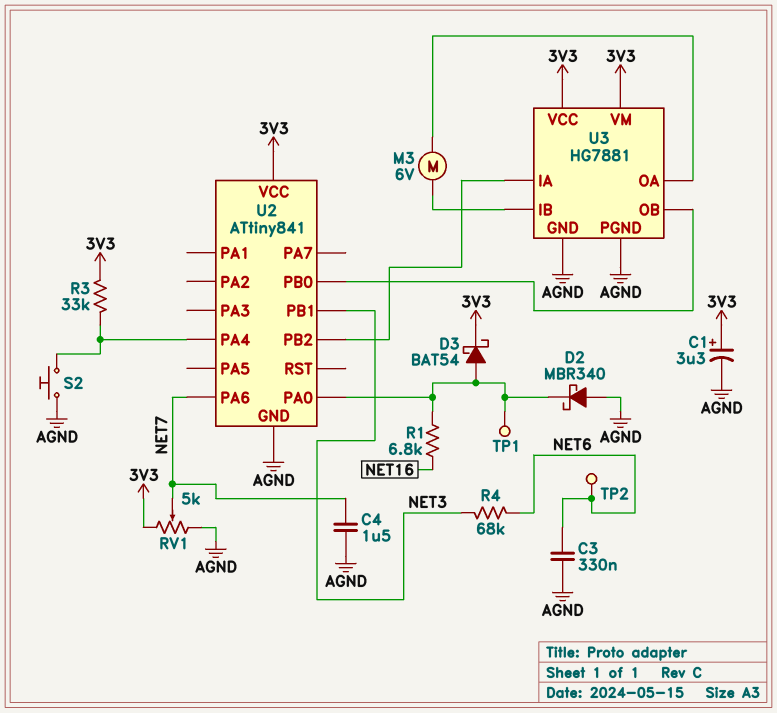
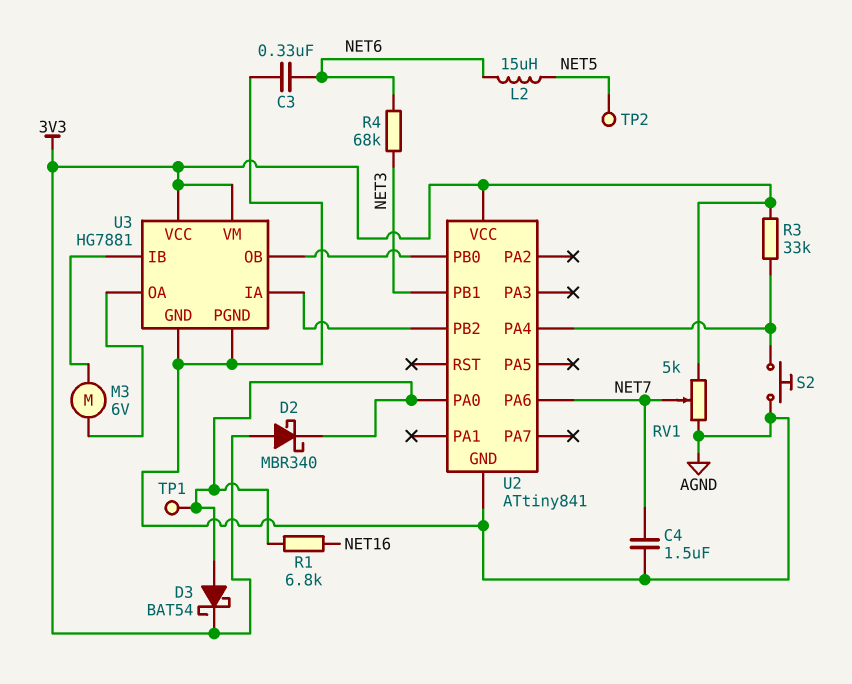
C1: 3.3uF (plus 3V3, minus AGND) -> none
D2: schottky MBR340 (A AGND, K U2/PA0) -> schottky MBR340 (A 3V3, K U2/PA0)
L2: none -> 15uH (NET5, NET6)
TP2: test point (NET6) -> test point (NET5)

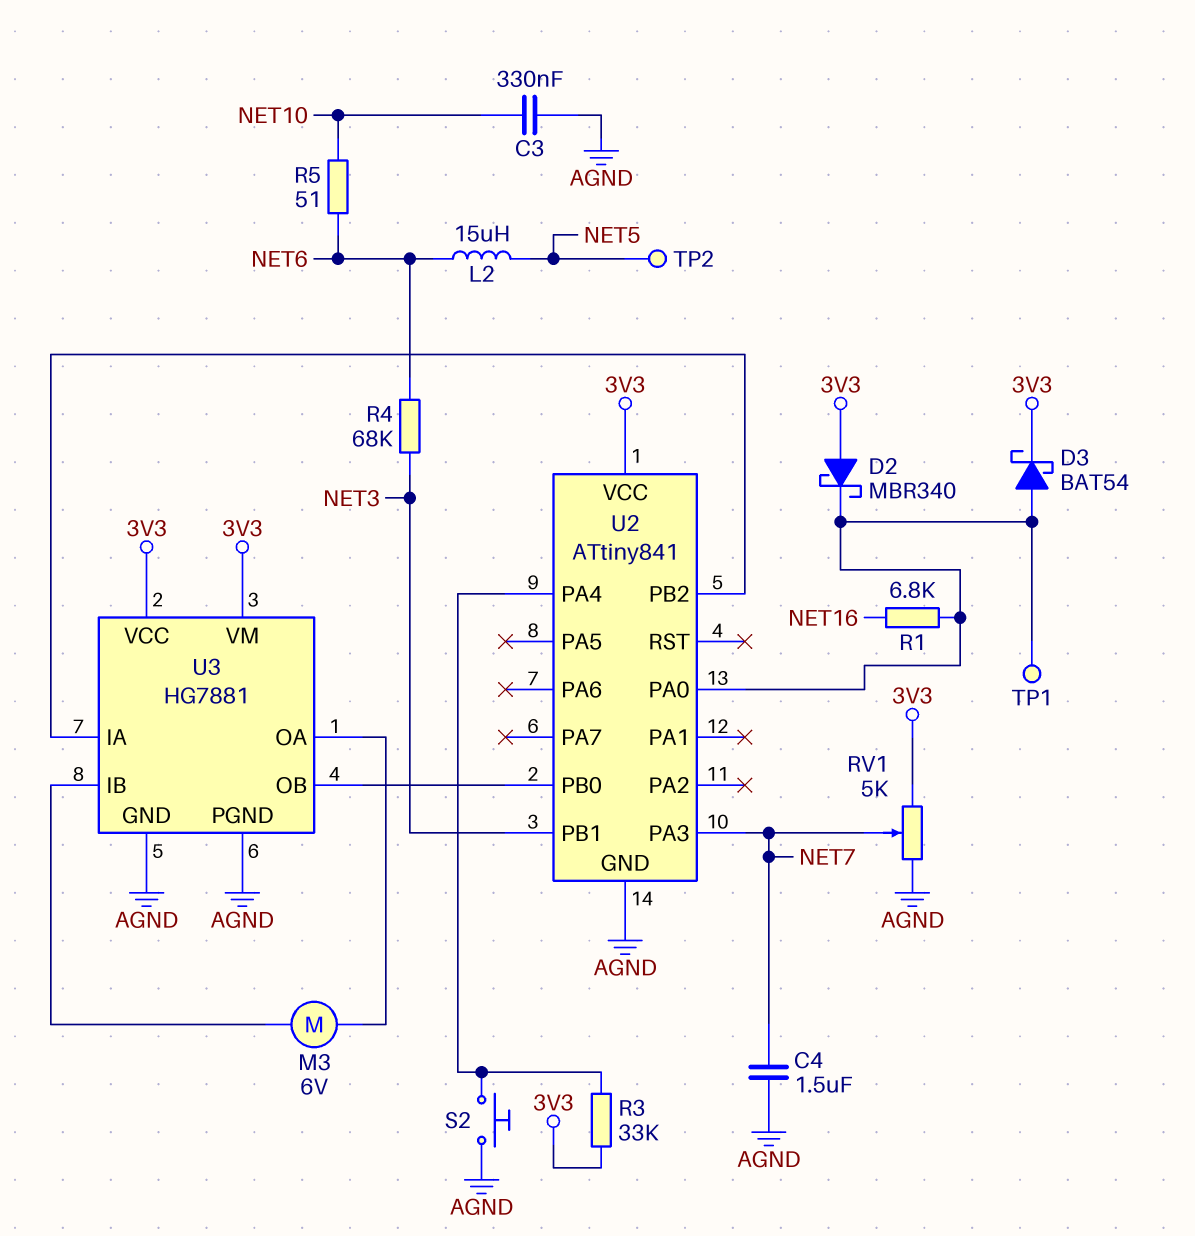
C3: 330nF (AGND, NET6) -> 330nF (AGND, NET10)
R5: none -> 51 (NET6, NET10)
U2 pin PA3: none -> NET7
U2 pin PA6: NET7 -> none

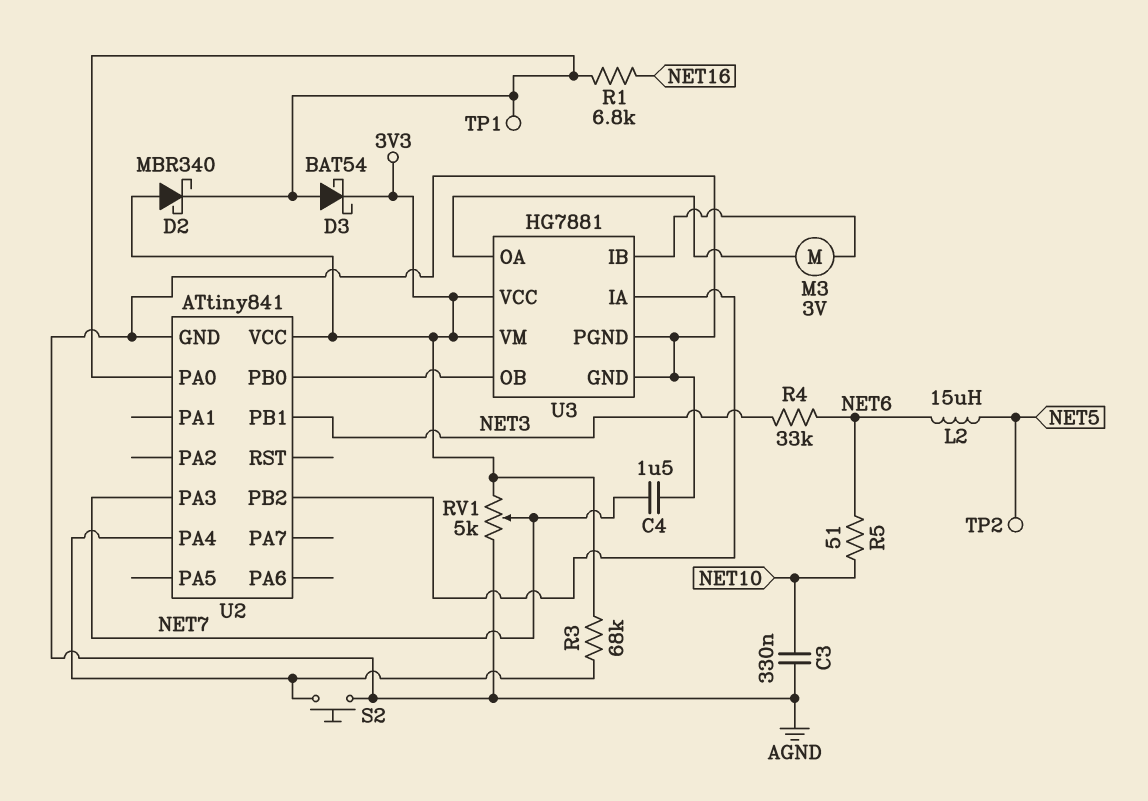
M3: motor 6V (U3/IB, U3/OA) -> motor 3V (U3/IB, U3/OA)
R3: 33k (3V3, U2/PA4) -> 68k (3V3, U2/PA4)
R4: 68k (NET3, NET6) -> 33k (NET3, NET6)

